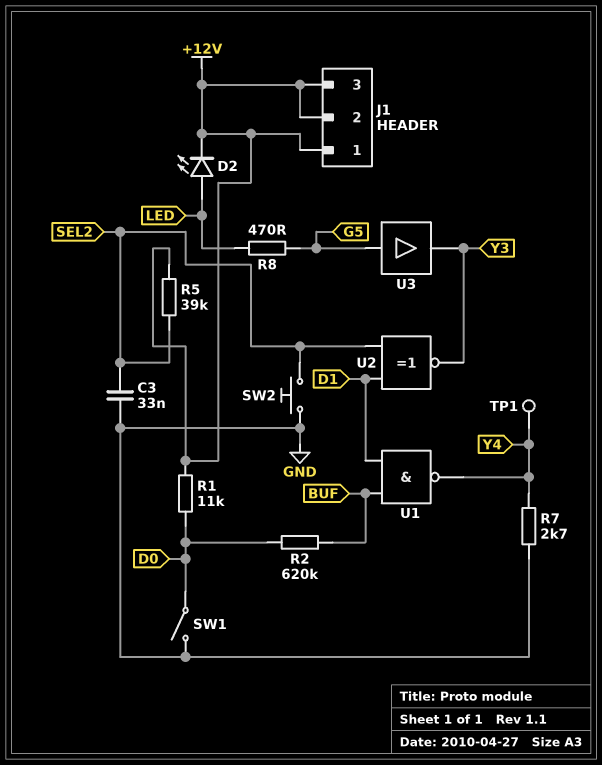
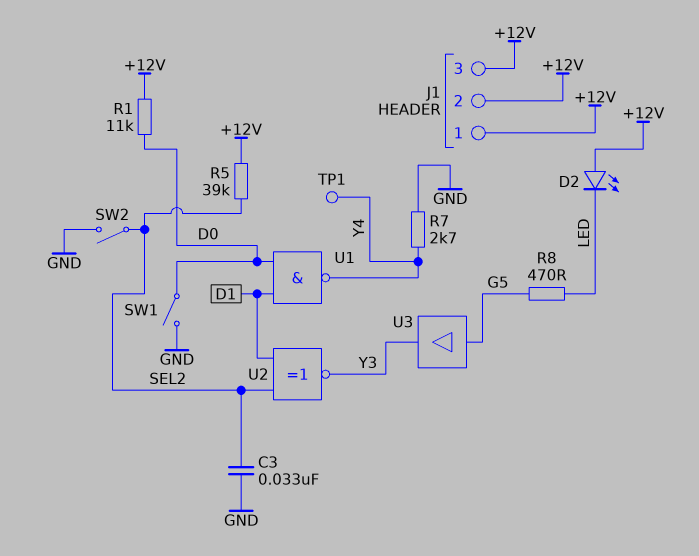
D2: LED (A LED, K +12V) -> LED (A +12V, K LED)
R2: 620k (BUF, D0) -> none
SW2: button (GND, SEL2) -> switch (GND, SEL2)
U1: NAND (in BUF, in D1, out Y4) -> NAND (in D0, in D1, out Y4)

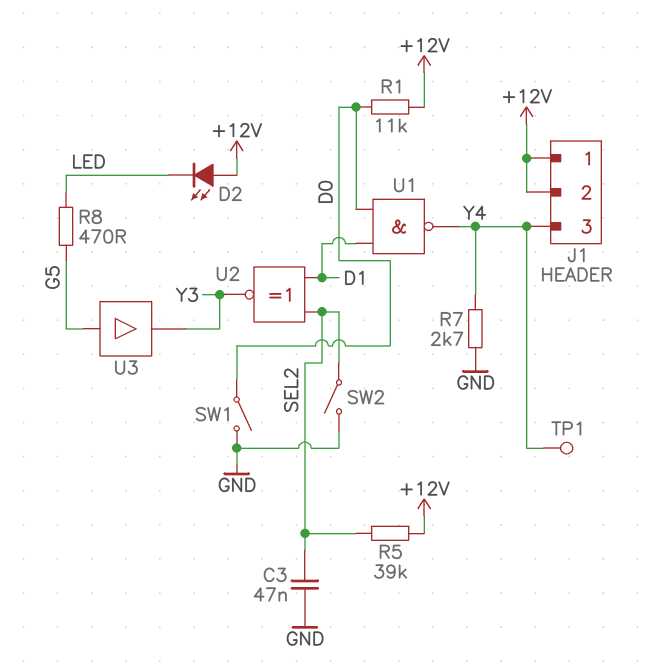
C3: 33nF (GND, SEL2) -> 47nF (GND, SEL2)
J1 pin 3: +12V -> Y4

